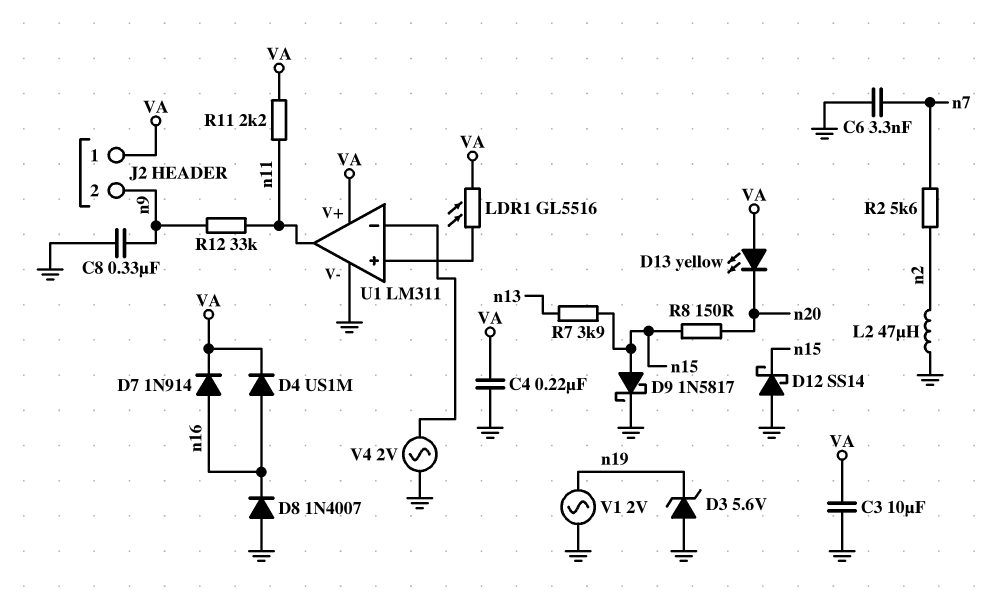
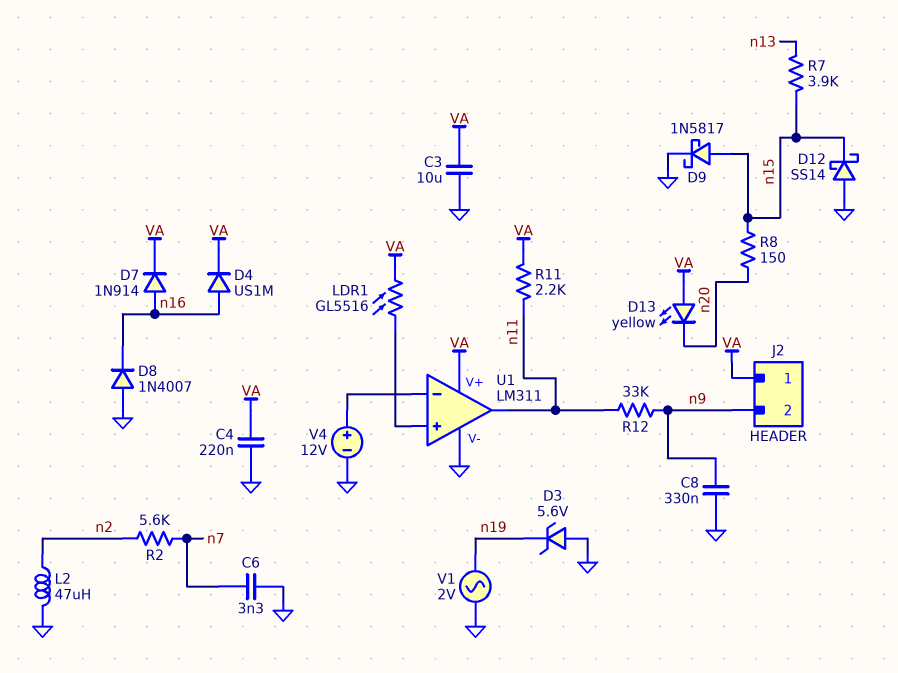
V4: AC 2V (GND, U1/in-) -> 12V (plus U1/in-, minus GND)

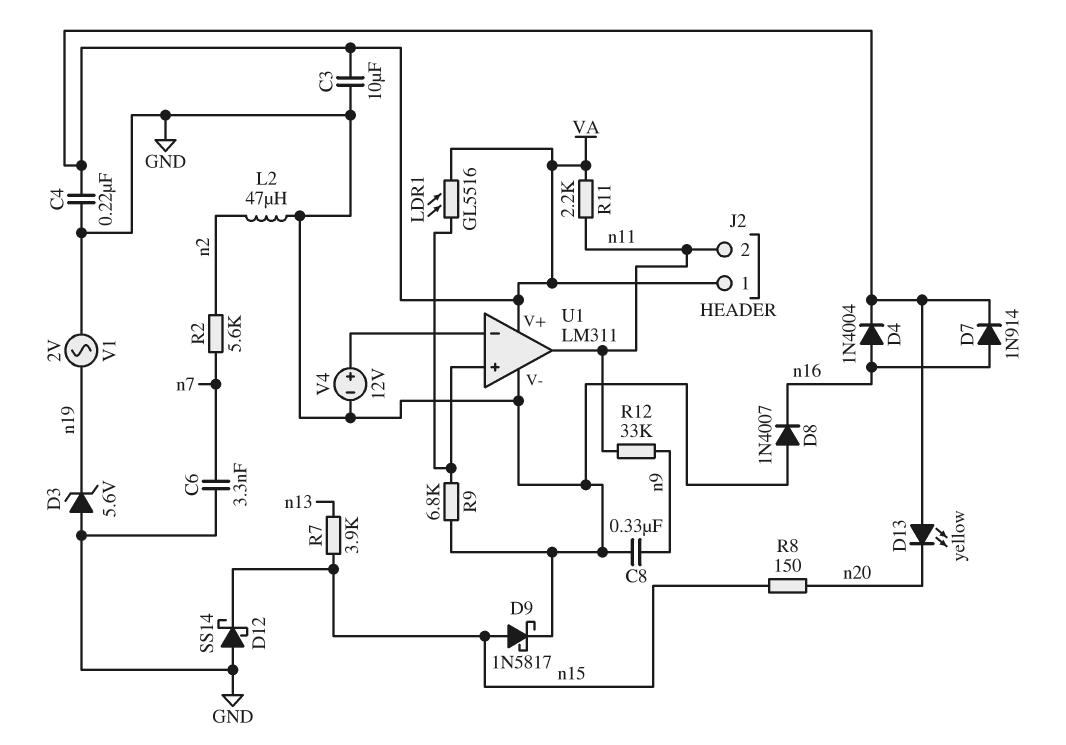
D4: diode US1M (A n16, K VA) -> diode 1N4004 (A n16, K VA)
J2 pin 2: n9 -> n11
R9: none -> 6.8k (GND, U1/in+)

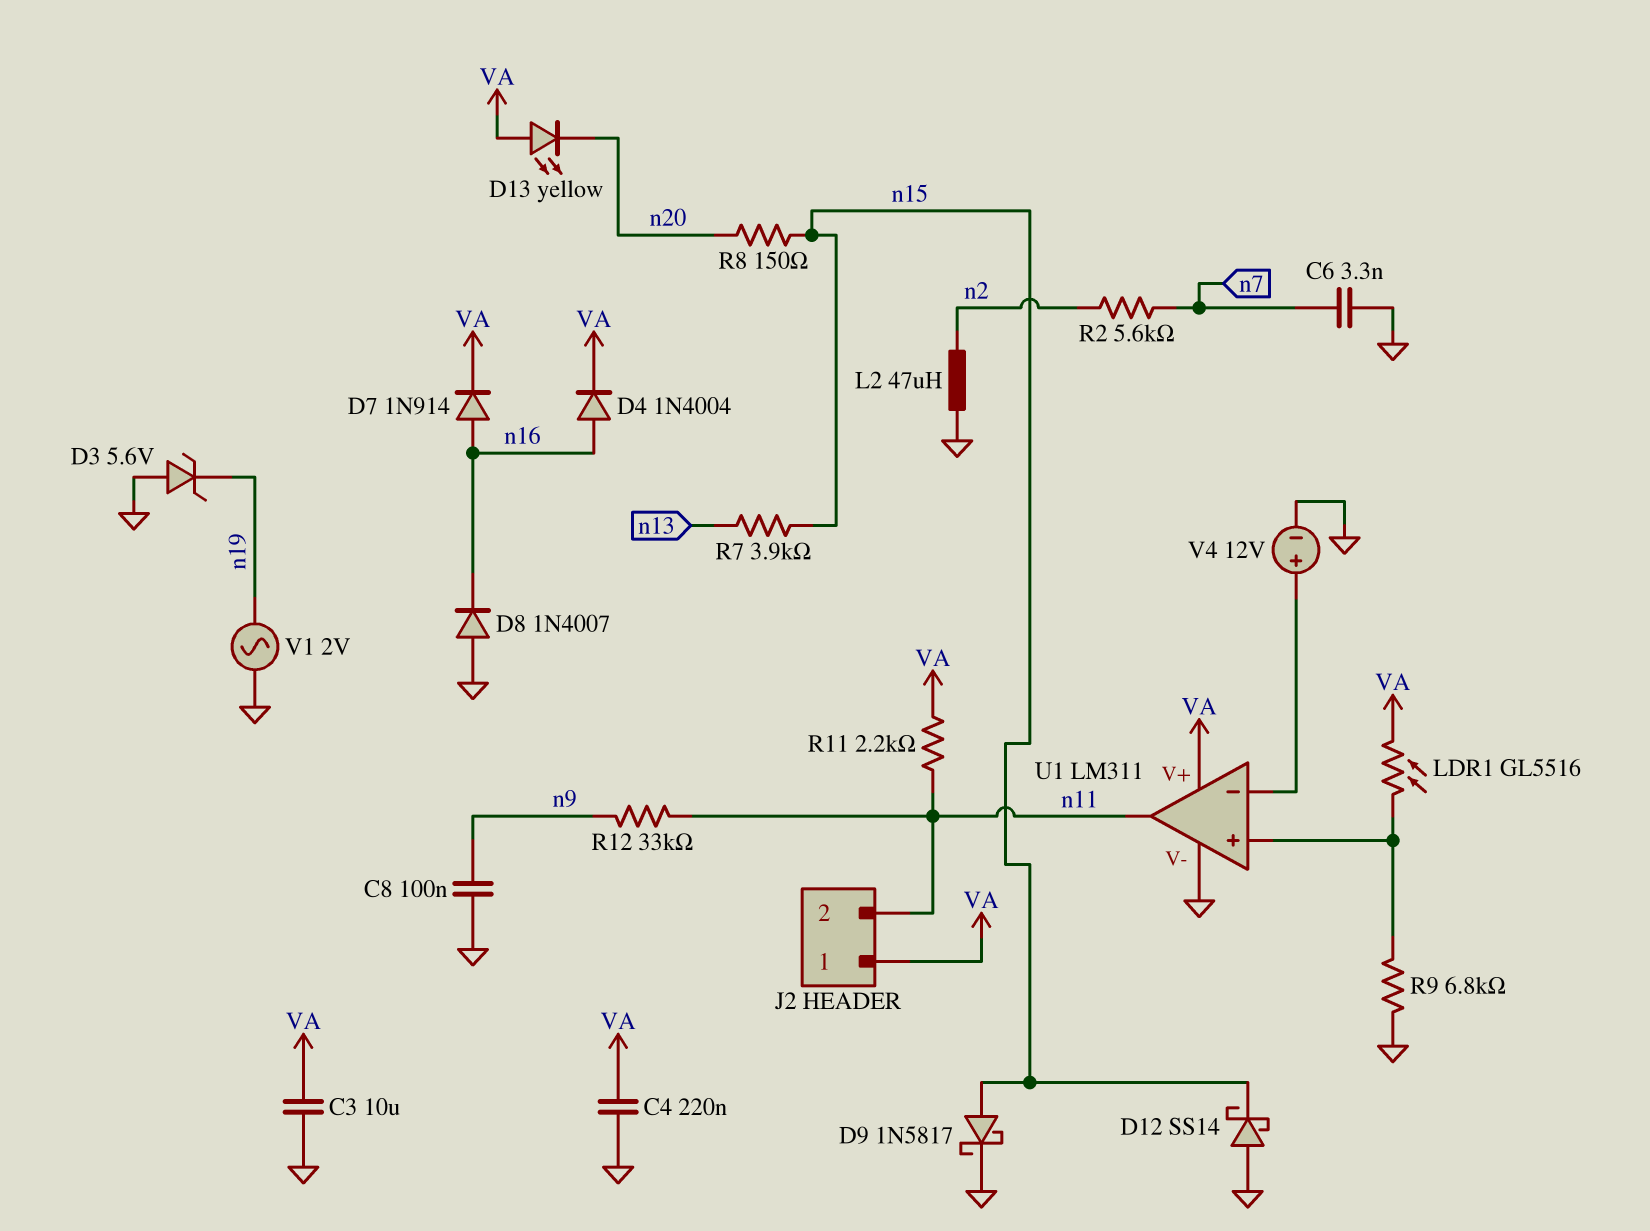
C8: 330nF (GND, n9) -> 100nF (GND, n9)

